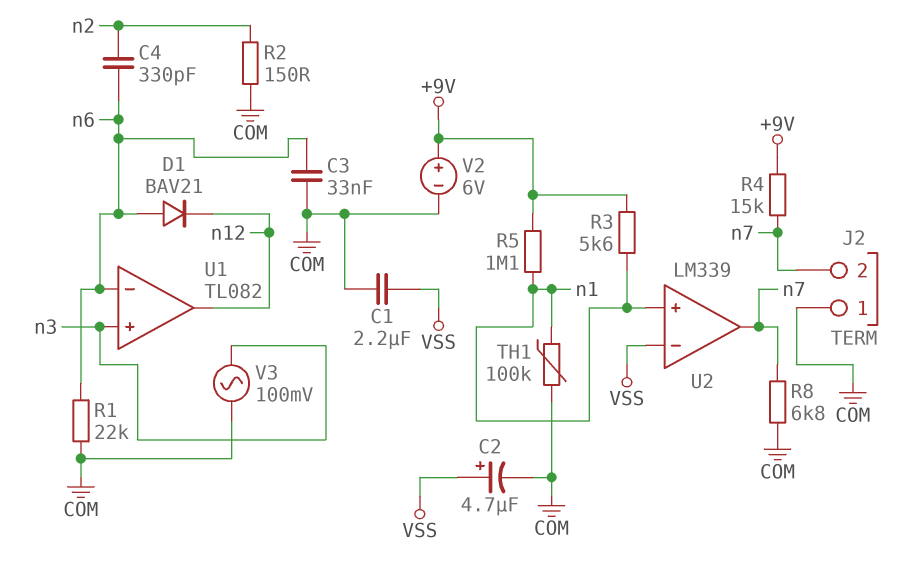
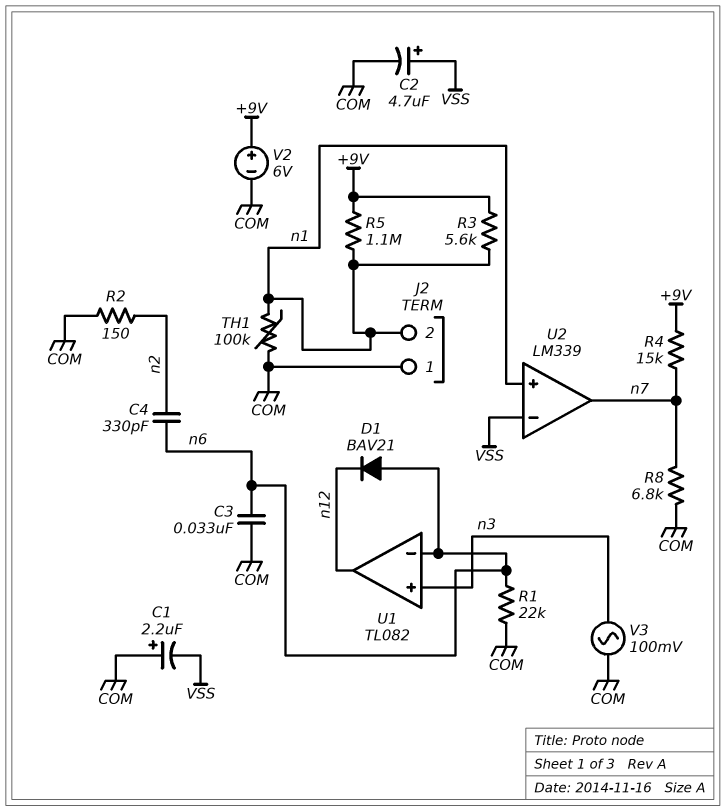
C1: 2.2uF (COM, VSS) -> 2.2uF (plus COM, minus VSS)
J2 pin 2: n7 -> n1

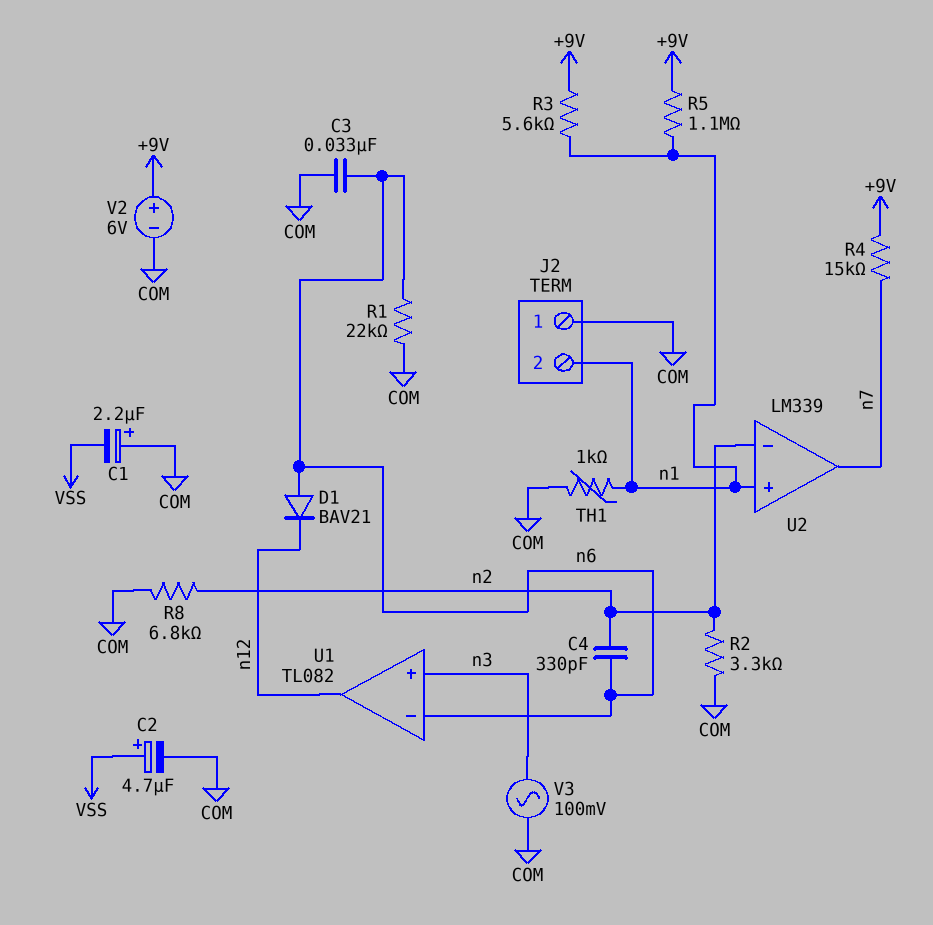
R2: 150 (COM, n2) -> 3.3k (COM, n2)
R8: 6.8k (COM, n7) -> 6.8k (COM, n2)
TH1: 100k (COM, n1) -> 1k (COM, n1)
U2 pin in-: VSS -> n2

